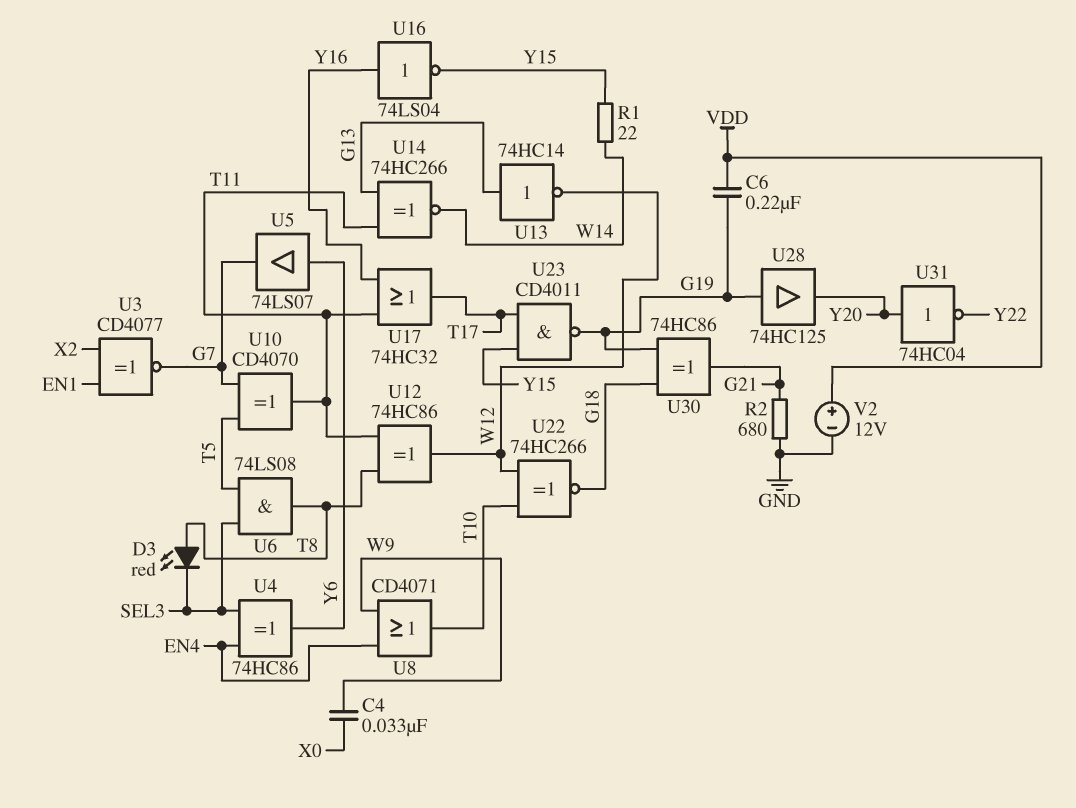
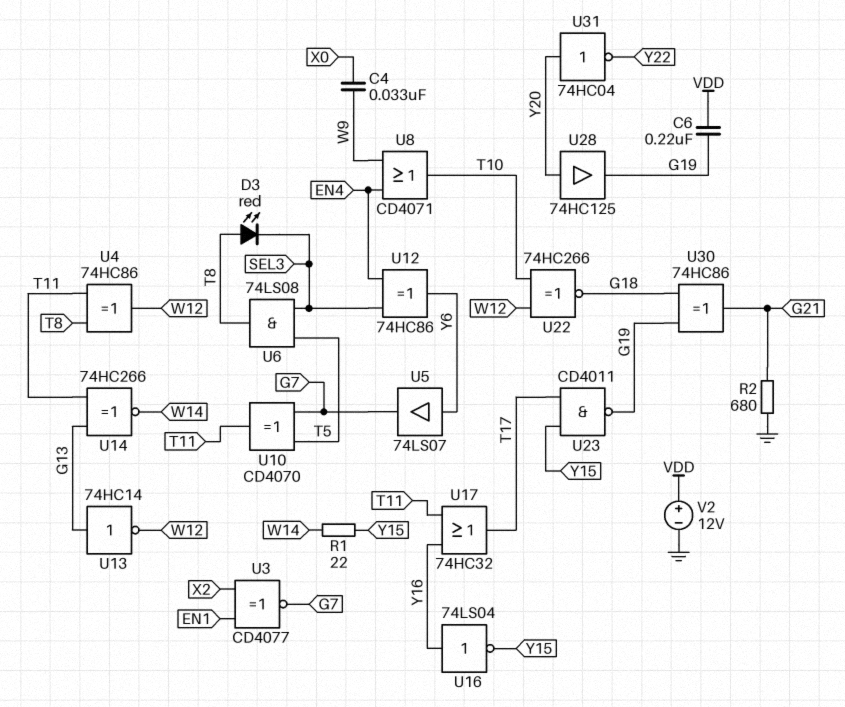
U4: XOR 74HC86 (in EN4, in SEL3, out Y6) -> XOR 74HC86 (in T8, in T11, out W12)
U12: XOR 74HC86 (in T8, in T11, out W12) -> XOR 74HC86 (in EN4, in SEL3, out Y6)
U28: buffer 74HC125 (in G19, out Y20) -> buffer 74HC125 (in Y20, out G19)

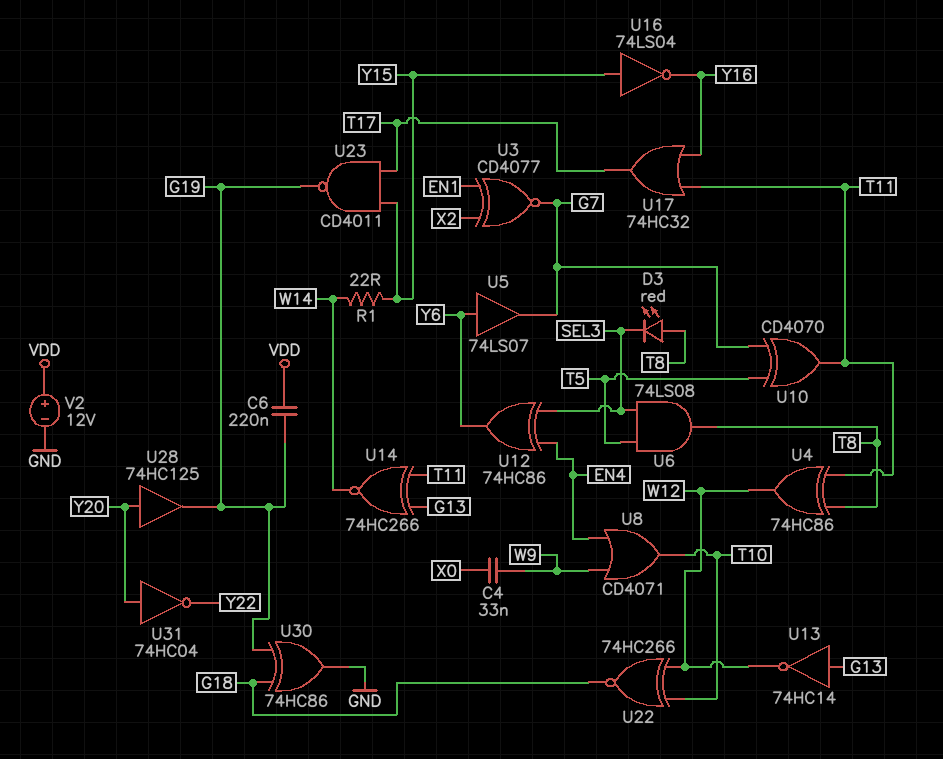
R2: 680 (G21, GND) -> none
U16: NOT 74LS04 (in Y16, out Y15) -> NOT 74LS04 (in Y15, out Y16)
U30: XOR 74HC86 (in G18, in G19, out G21) -> XOR 74HC86 (in G18, in G19, out GND)

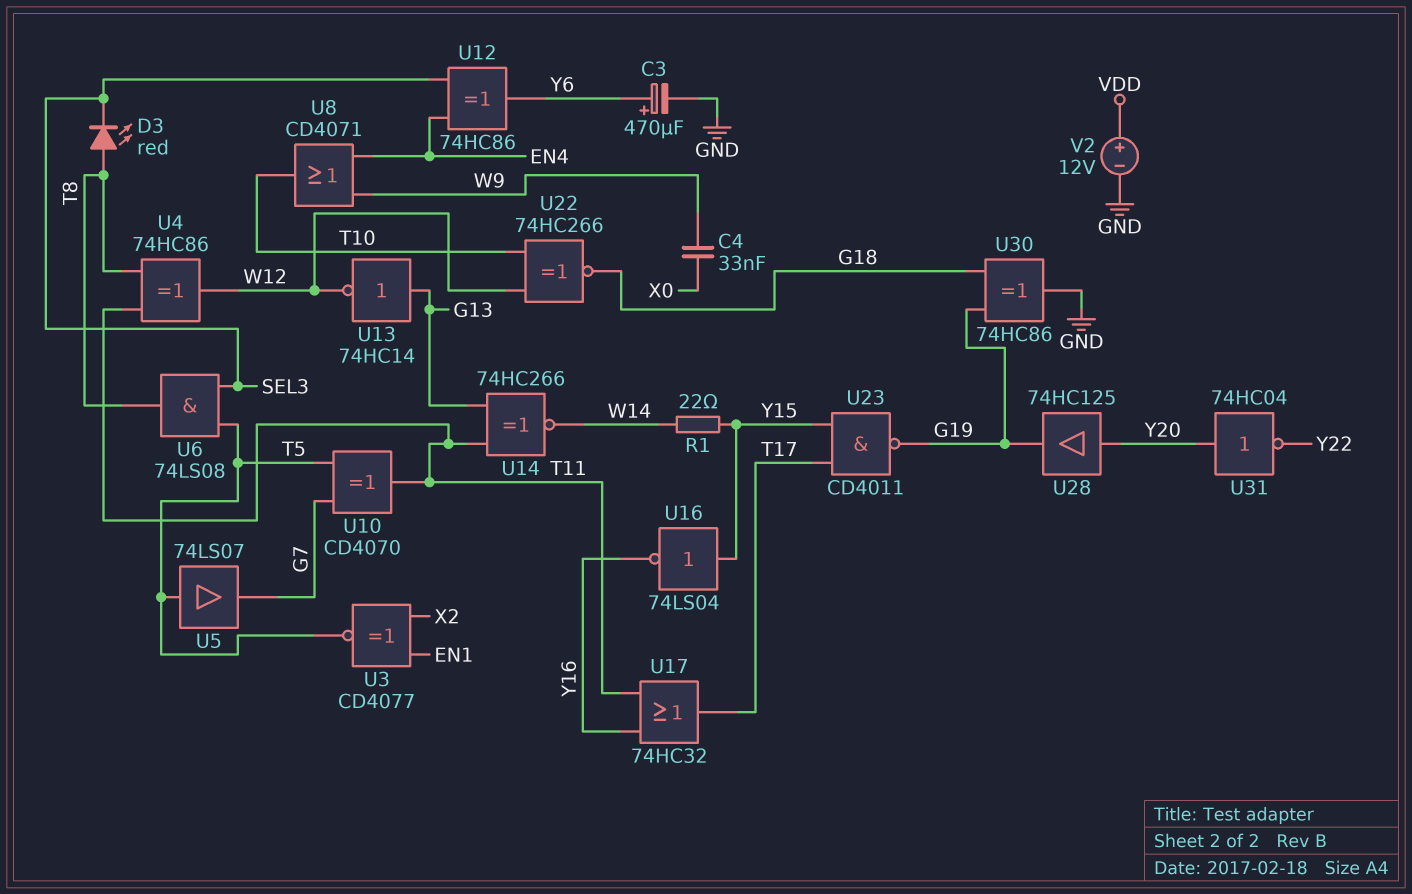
C3: none -> 470uF (plus Y6, minus GND)
C6: 220nF (G19, VDD) -> none
U3: XNOR CD4077 (in EN1, in X2, out G7) -> XNOR CD4077 (in EN1, in X2, out T5)
U5: buffer 74LS07 (in Y6, out G7) -> buffer 74LS07 (in T5, out G7)

